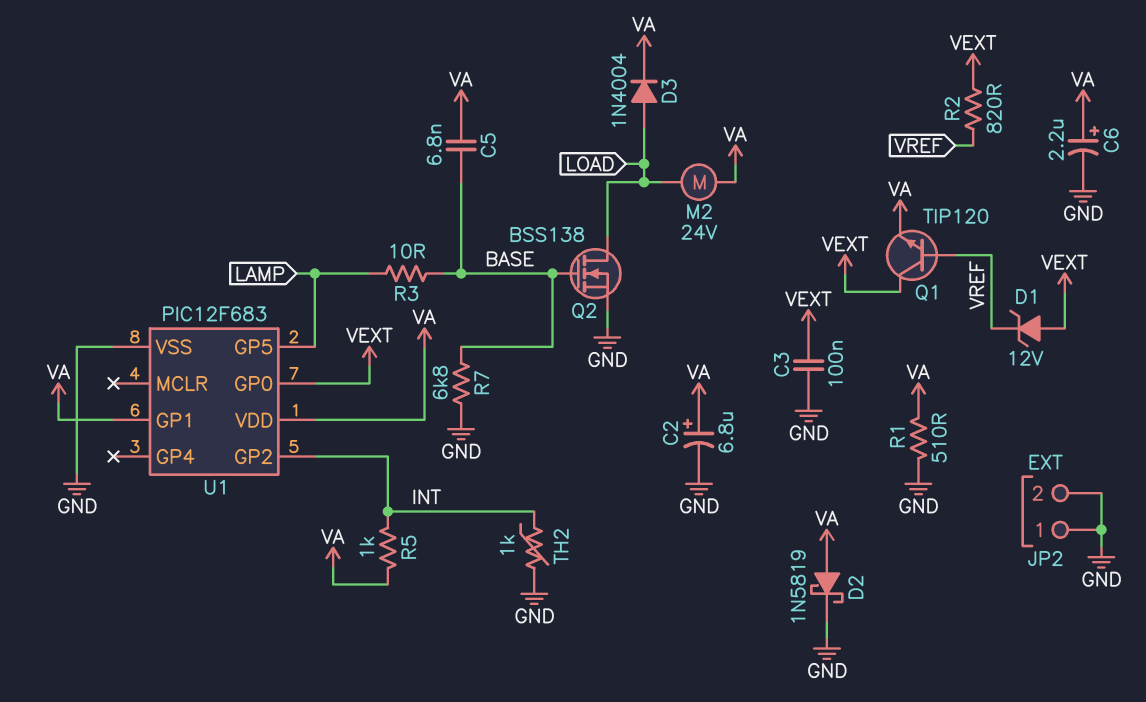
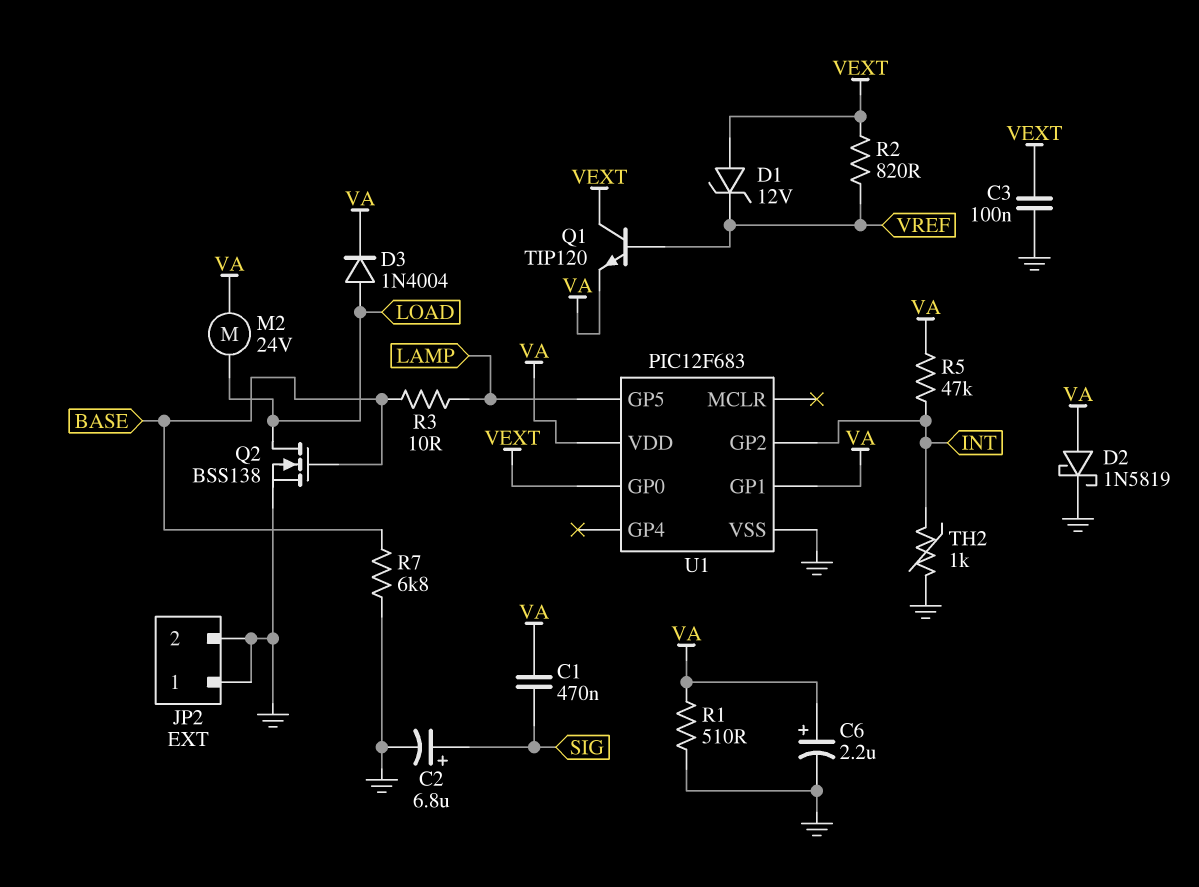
C1: none -> 470nF (SIG, VA)
C2: 6.8uF (plus VA, minus GND) -> 6.8uF (plus SIG, minus GND)
C5: 6.8nF (BASE, VA) -> none
R5: 1k (INT, VA) -> 47k (INT, VA)

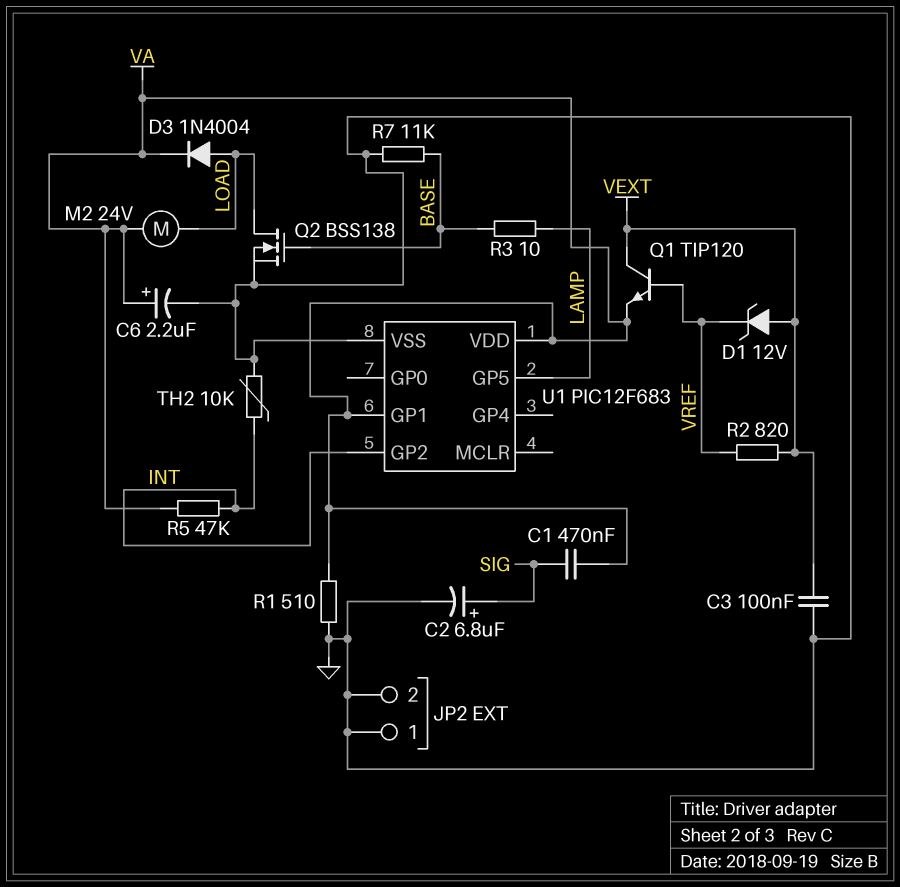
D2: schottky 1N5819 (A VA, K GND) -> none
R7: 6.8k (BASE, GND) -> 11k (BASE, GND)
TH2: 1k (GND, INT) -> 10k (GND, INT)
U1 pin GP0: VEXT -> none

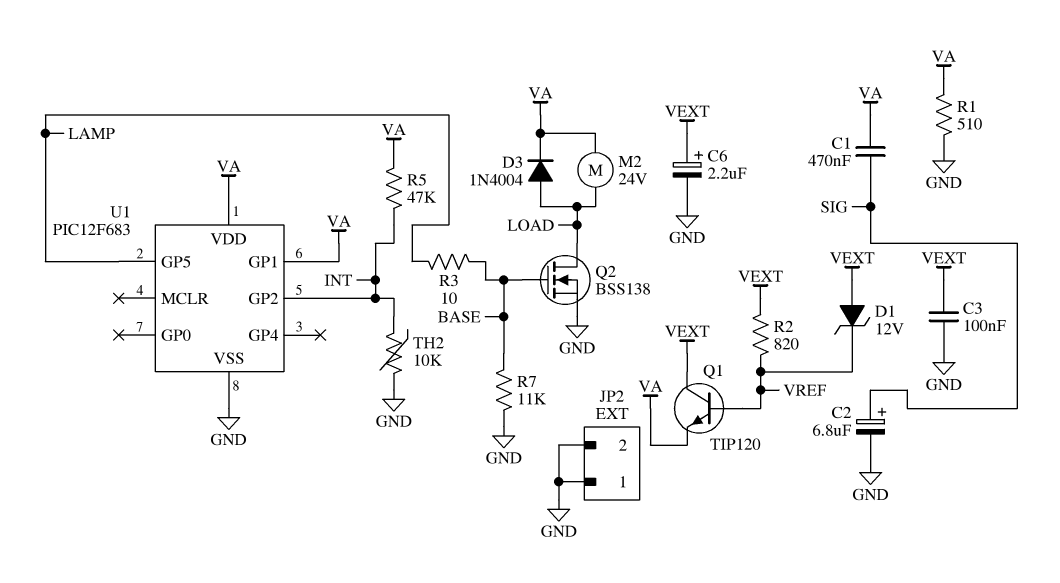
C6: 2.2uF (plus VA, minus GND) -> 2.2uF (plus VEXT, minus GND)

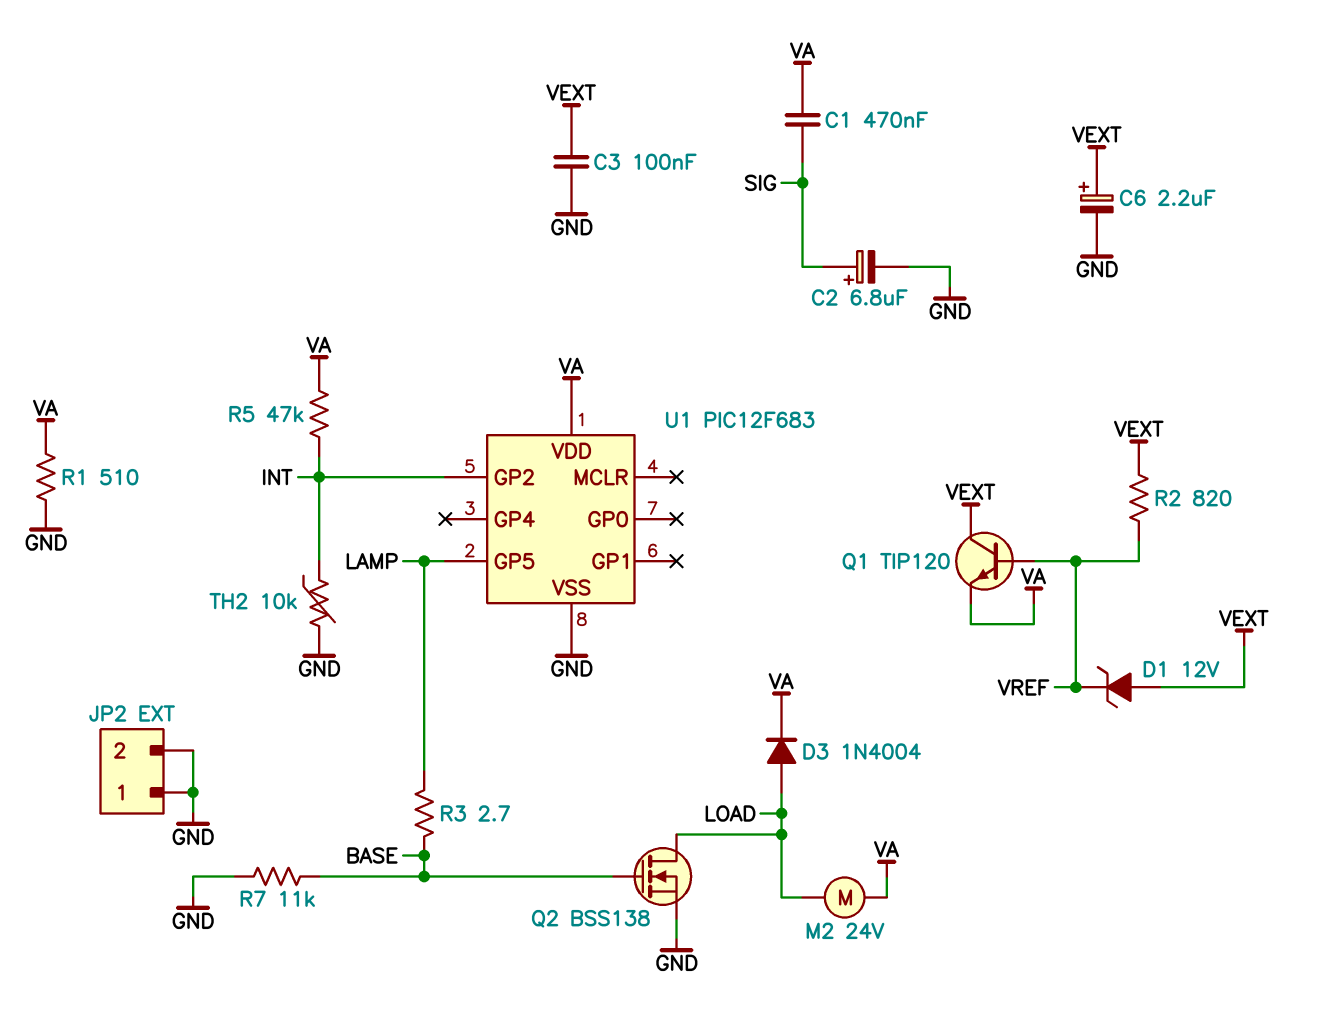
R3: 10 (BASE, LAMP) -> 2.7 (BASE, LAMP)
U1 pin GP1: VA -> none

